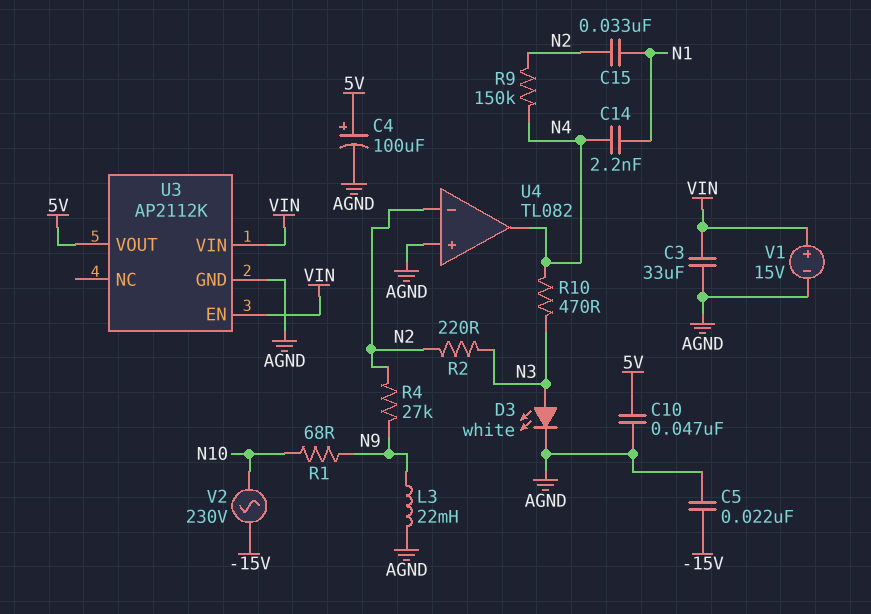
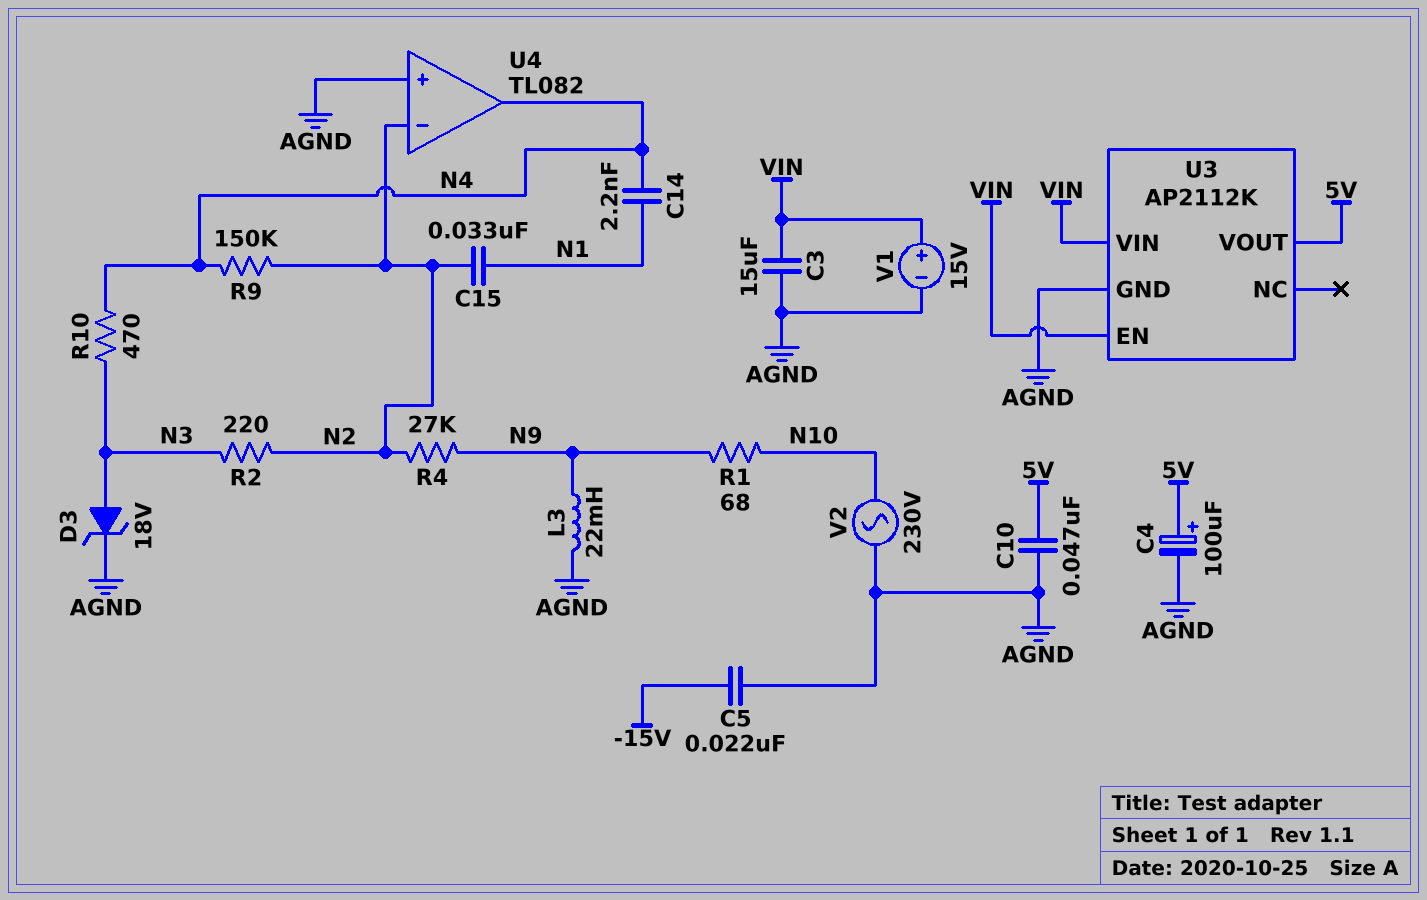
C3: 33uF (AGND, VIN) -> 15uF (AGND, VIN)
D3: LED white (A N3, K AGND) -> zener 18V (A N3, K AGND)
V2: AC 230V (-15V, N10) -> AC 230V (AGND, N10)

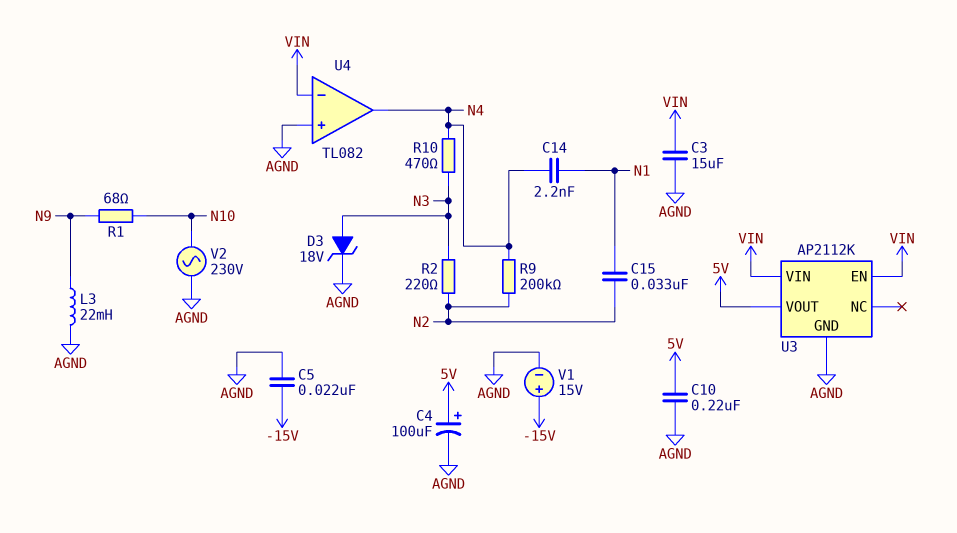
C10: 47nF (5V, AGND) -> 220nF (5V, AGND)
R4: 27k (N2, N9) -> none
R9: 150k (N2, N4) -> 200k (N2, N4)
U4 pin in-: N2 -> VIN
V1: 15V (plus VIN, minus AGND) -> 15V (plus -15V, minus AGND)

